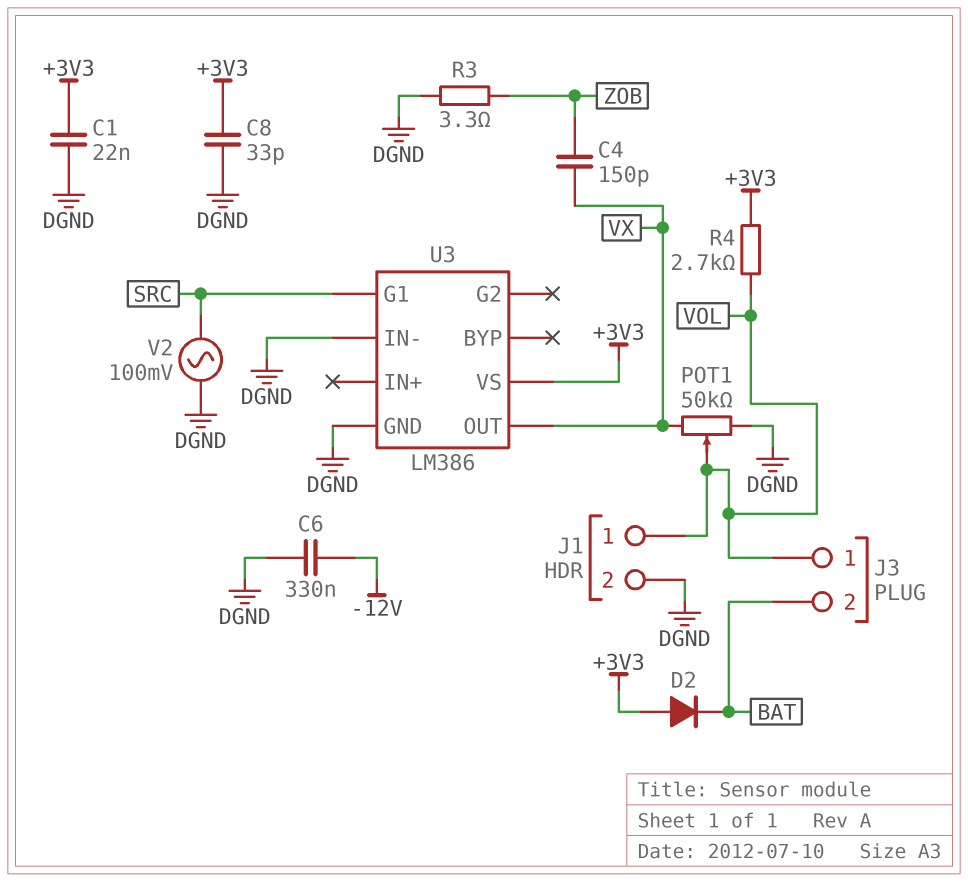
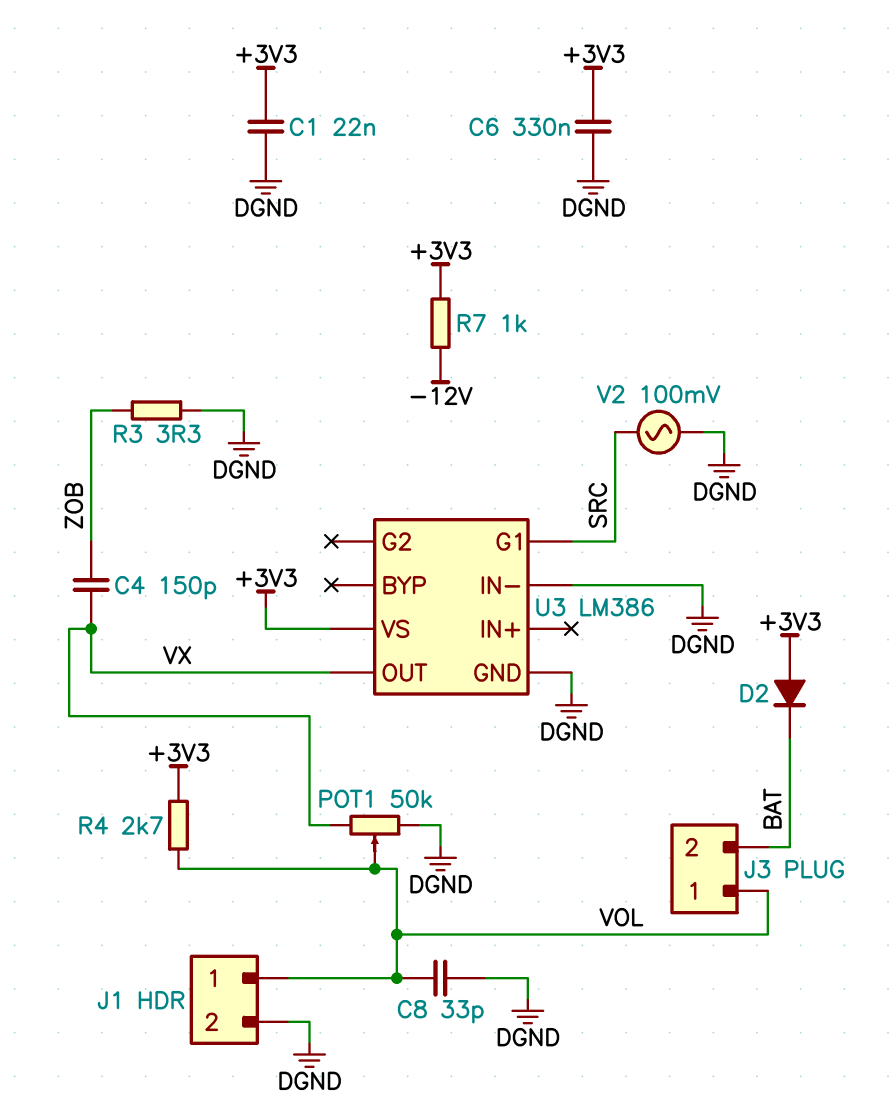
C6: 330nF (-12V, DGND) -> 330nF (+3V3, DGND)
C8: 33pF (+3V3, DGND) -> 33pF (DGND, VOL)
R7: none -> 1k (+3V3, -12V)

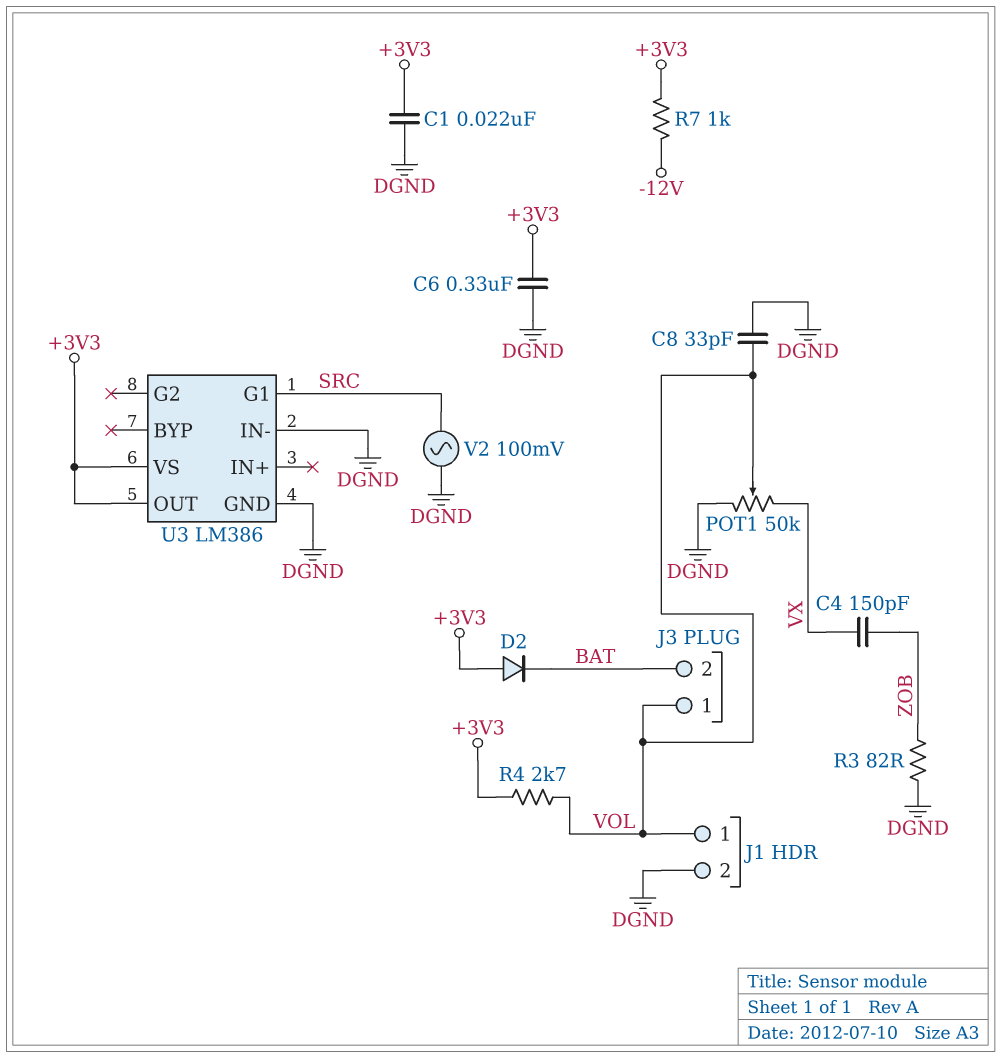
R3: 3.3 (DGND, ZOB) -> 82 (DGND, ZOB)
U3 pin OUT: VX -> +3V3

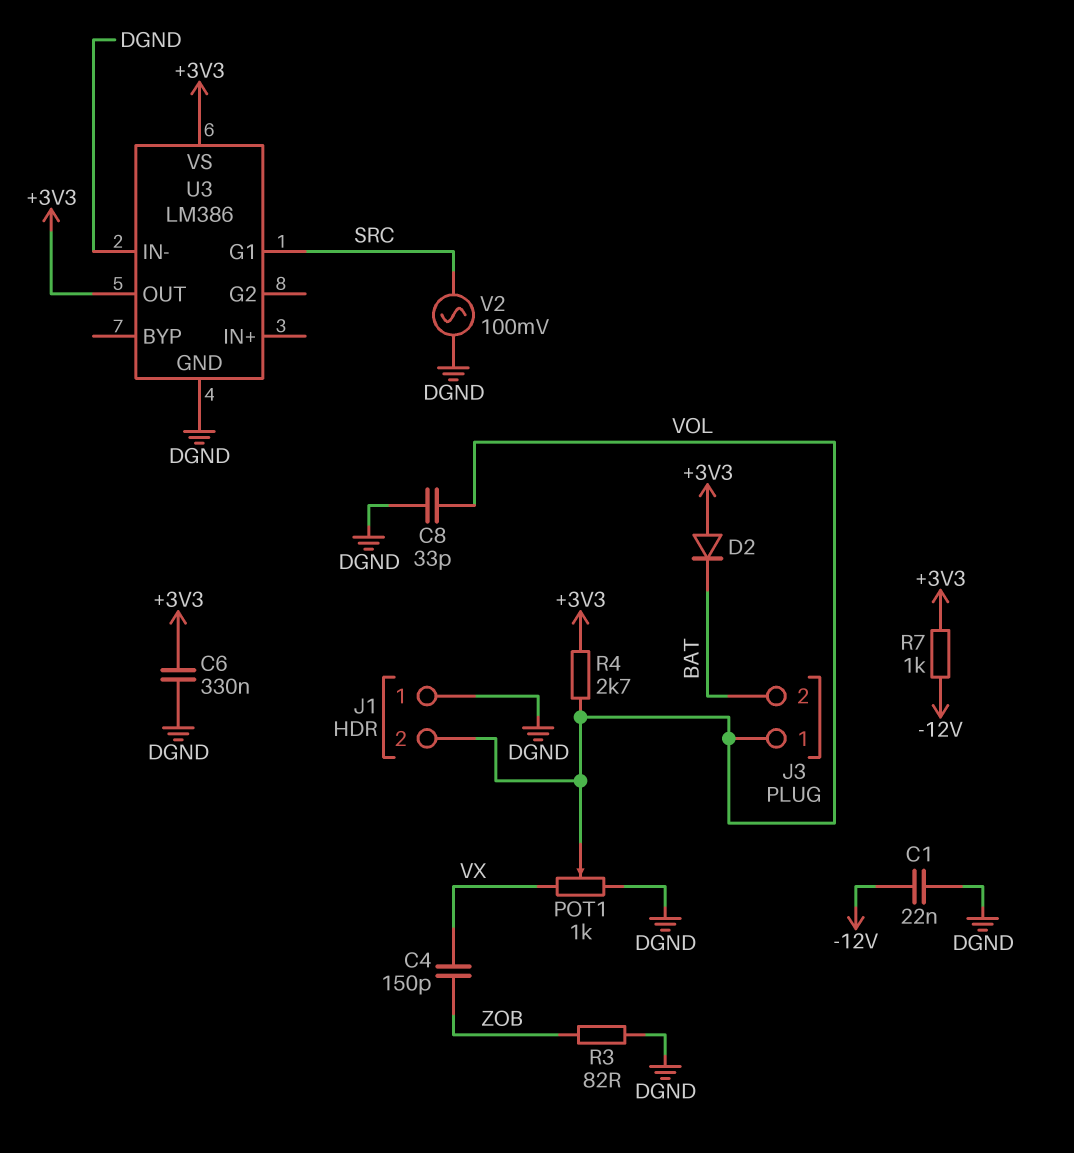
C1: 22nF (+3V3, DGND) -> 22nF (-12V, DGND)
J1 pin 1: VOL -> DGND
J1 pin 2: DGND -> VOL
POT1: 50k (DGND, VX, wiper VOL) -> 1k (DGND, VX, wiper VOL)

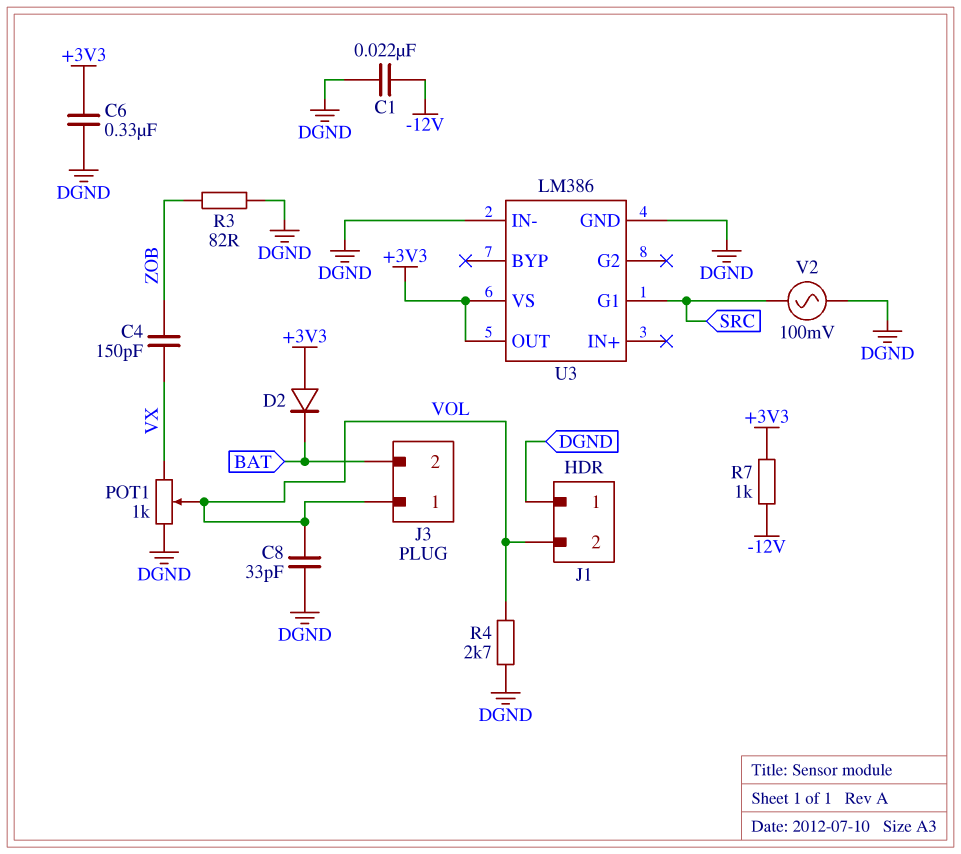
R4: 2.7k (+3V3, VOL) -> 2.7k (DGND, VOL)

